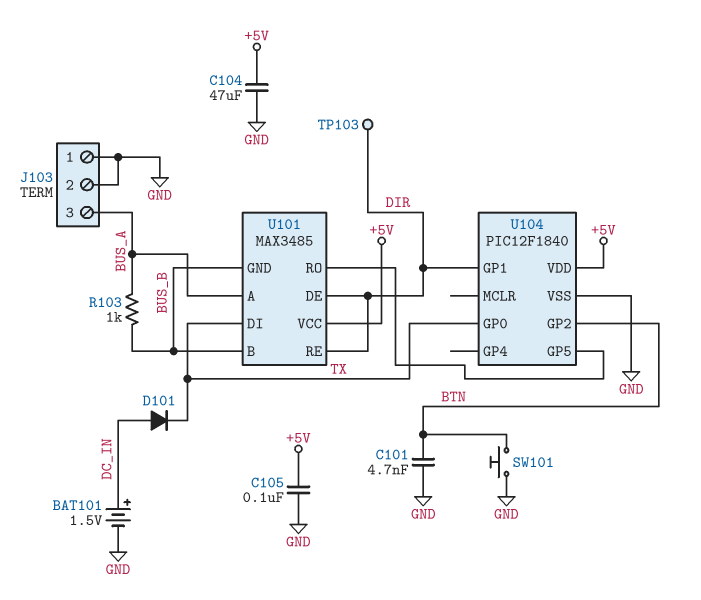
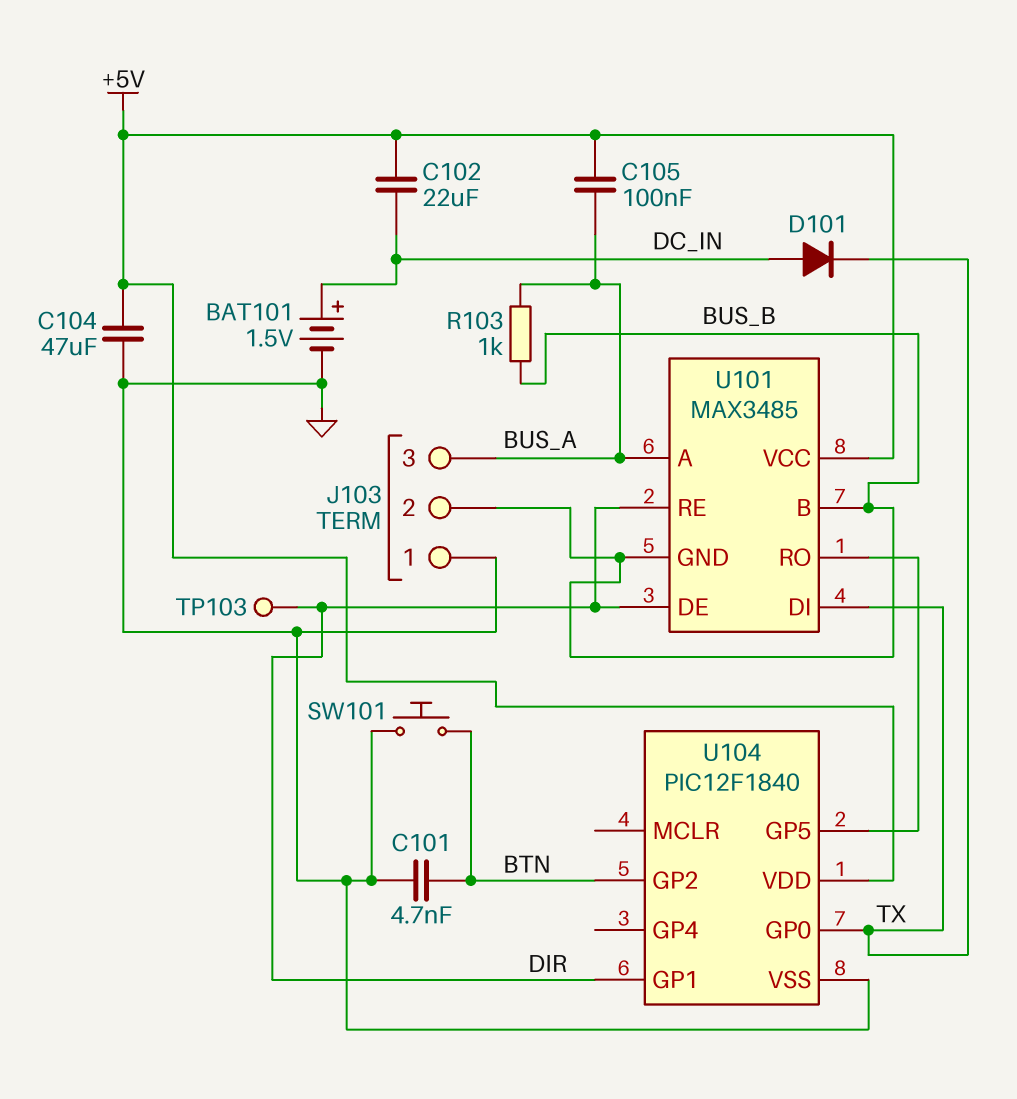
C102: none -> 22uF (+5V, DC_IN)
C105: 100nF (+5V, GND) -> 100nF (+5V, BUS_A)
J103 pin 2: GND -> BUS_B

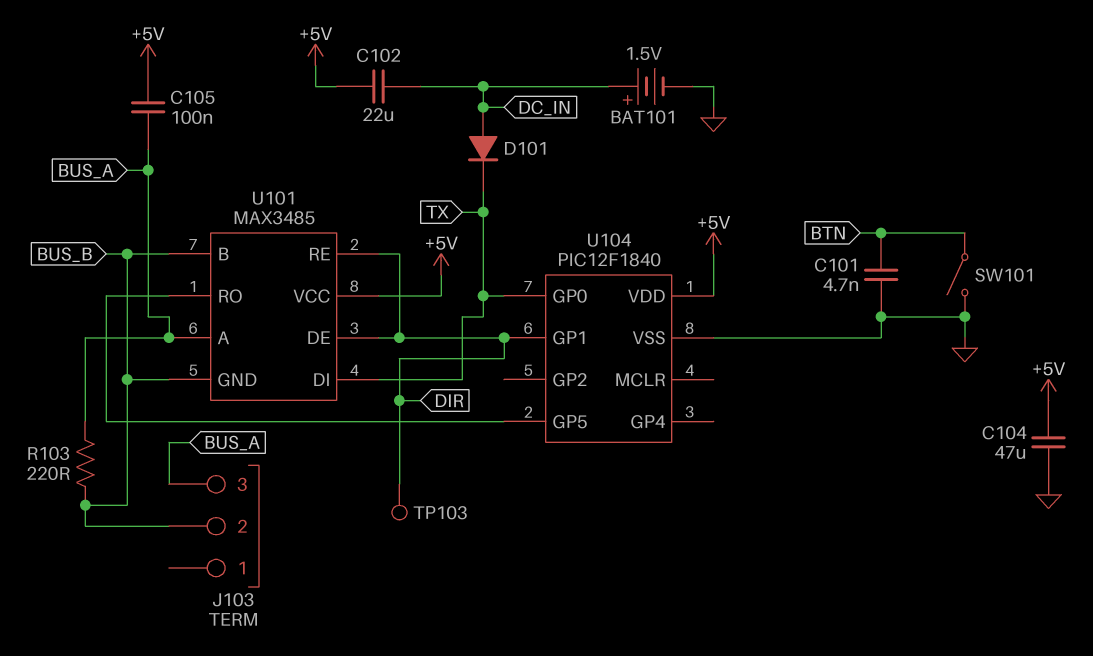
J103 pin 1: GND -> none
R103: 1k (BUS_A, BUS_B) -> 220 (BUS_A, BUS_B)
SW101: button (BTN, GND) -> switch (BTN, GND)
U104 pin GP2: BTN -> none

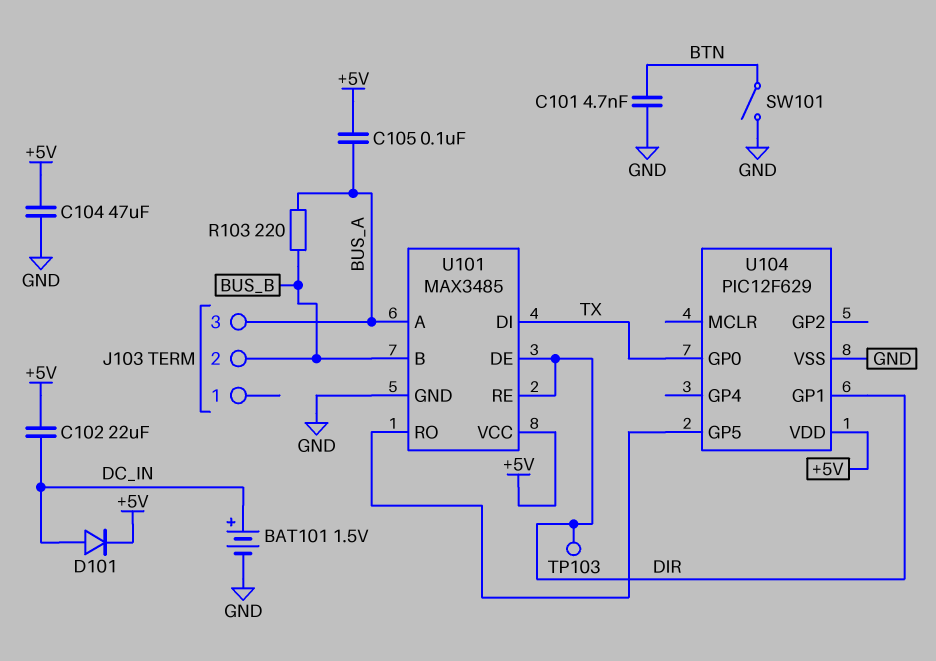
D101: diode (A DC_IN, K TX) -> diode (A DC_IN, K +5V)
U101 pin GND: BUS_B -> GND
U104: PIC12F1840 -> PIC12F629

